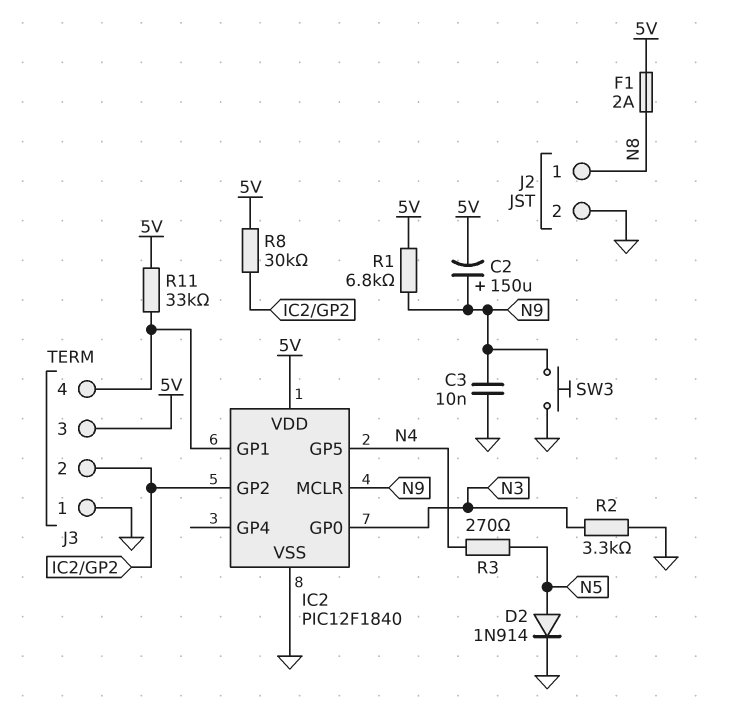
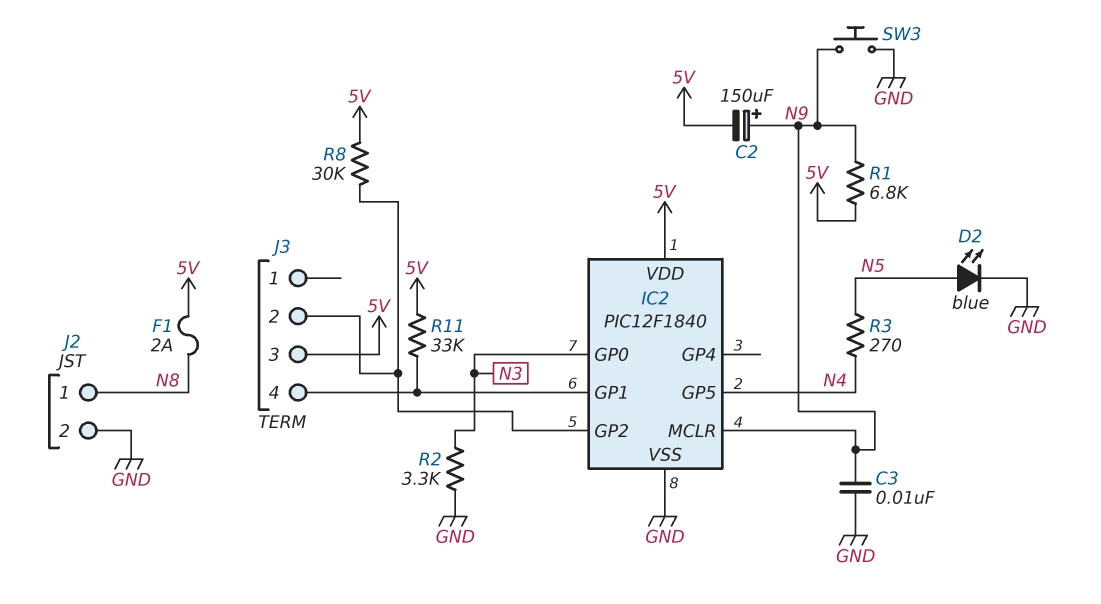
D2: diode 1N914 (A N5, K GND) -> LED blue (A N5, K GND)
J3 pin 1: GND -> none

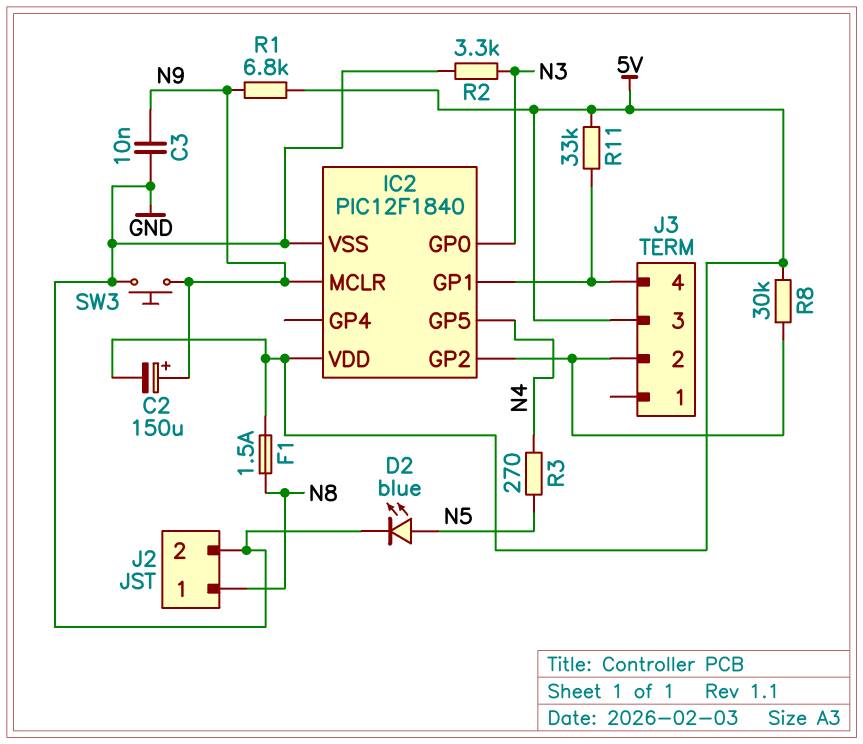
F1: 2A (5V, N8) -> 1.5A (5V, N8)

